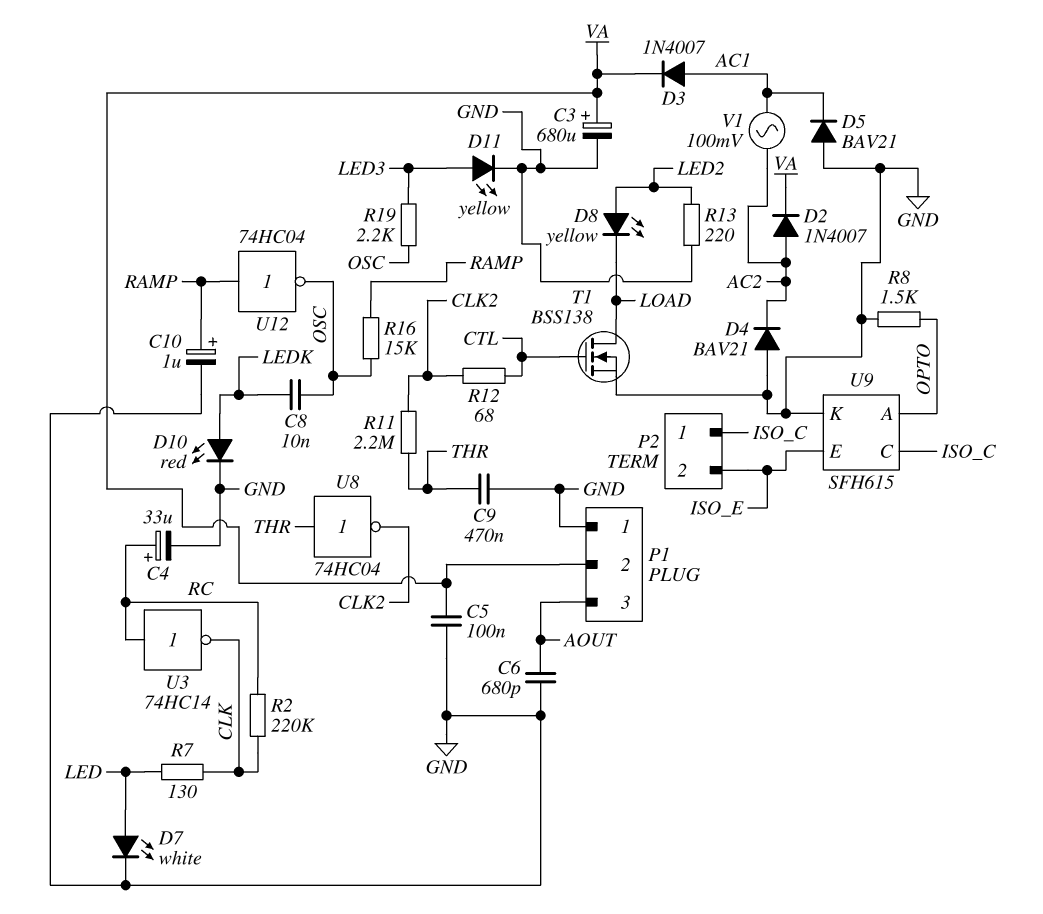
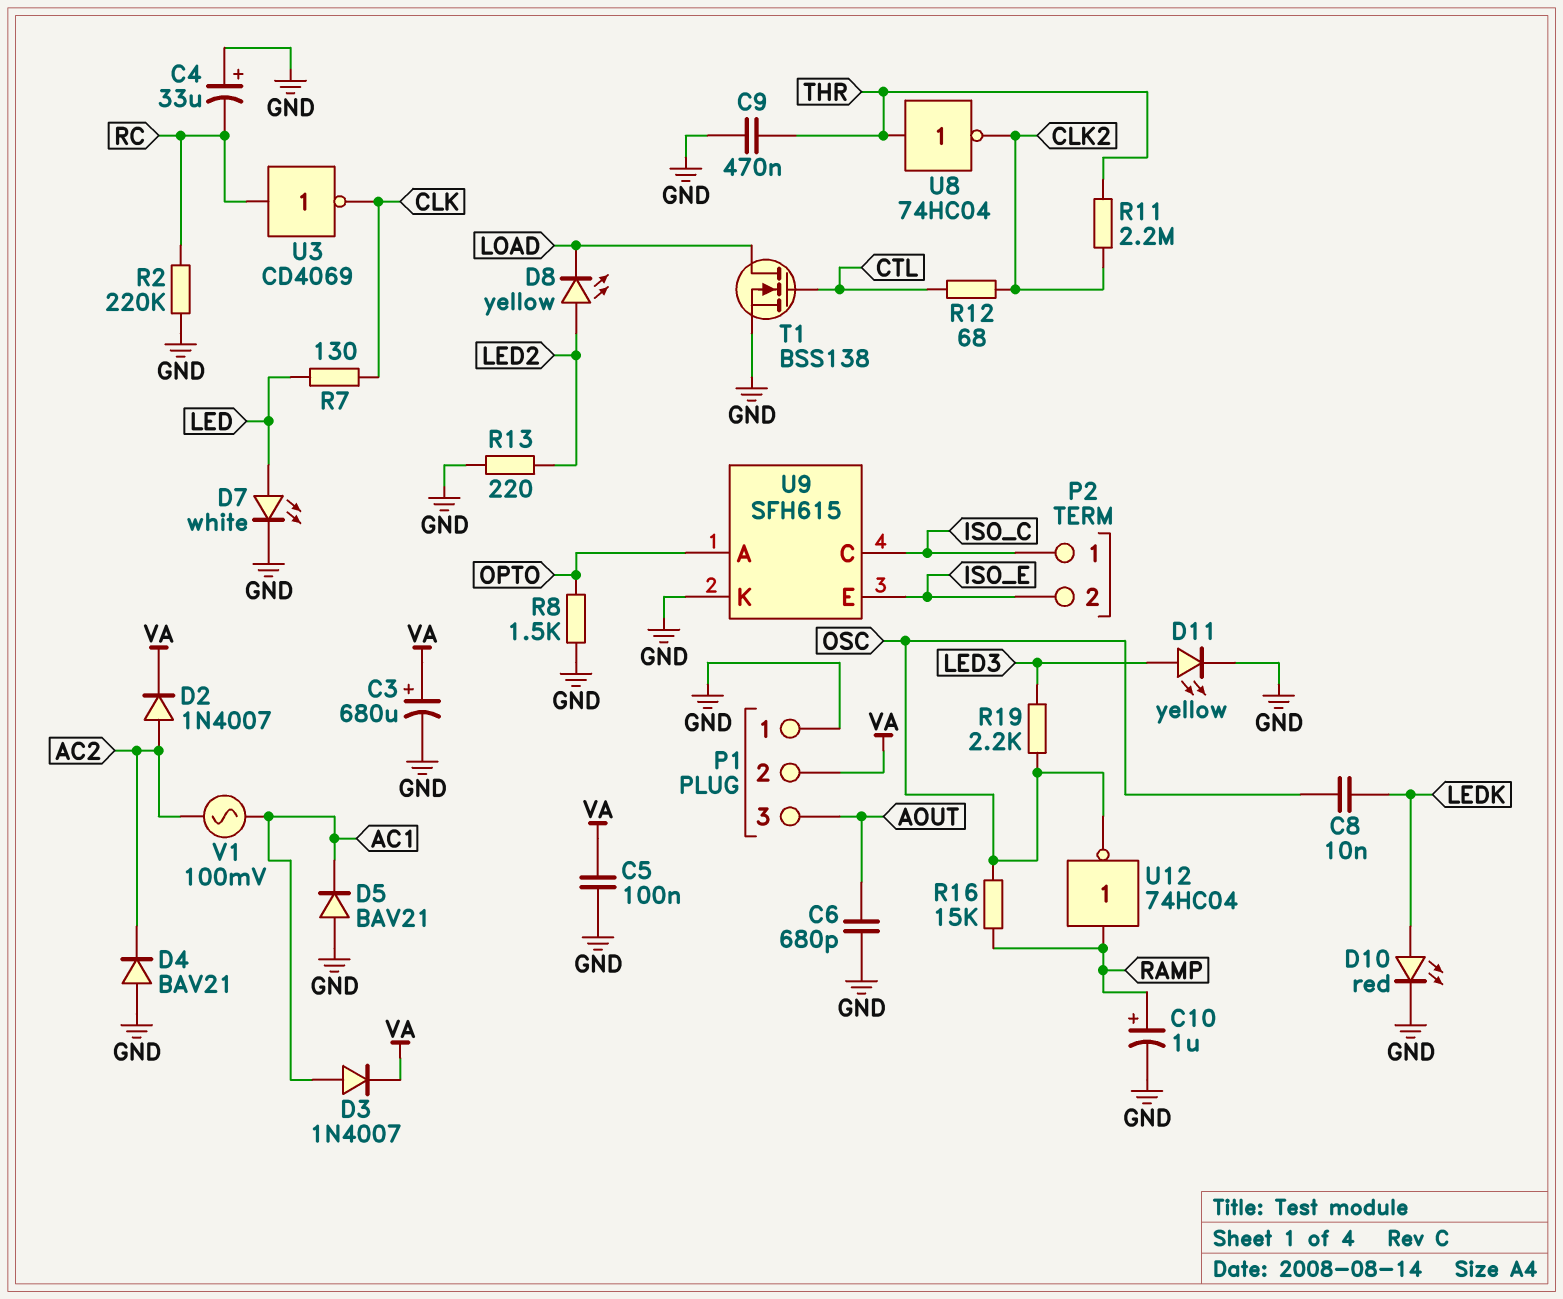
C4: 33uF (plus RC, minus GND) -> 33uF (plus GND, minus RC)
R2: 220k (CLK, RC) -> 220k (GND, RC)
U3: NOT 74HC14 (in RC, out CLK) -> NOT CD4069 (in RC, out CLK)

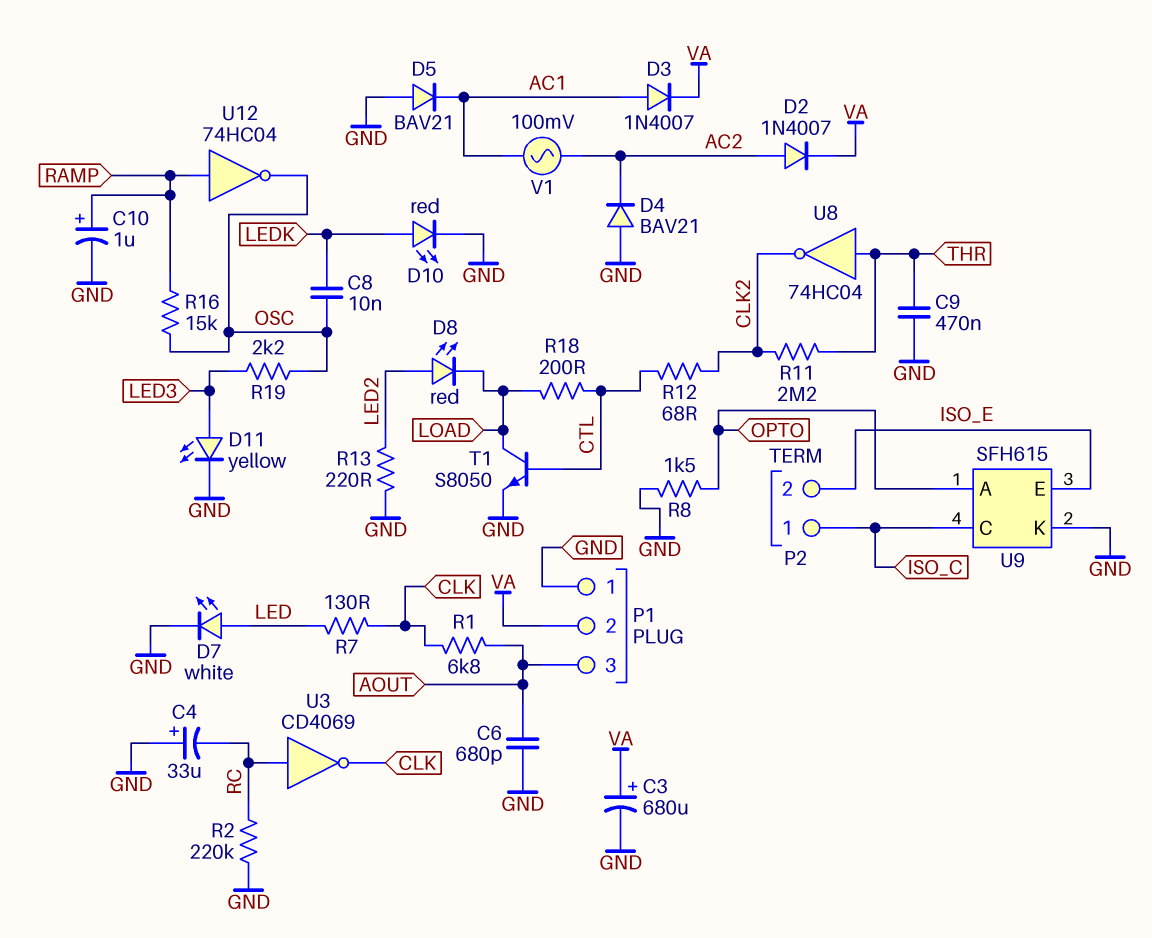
C5: 100nF (GND, VA) -> none
D8: LED yellow (A LED2, K LOAD) -> LED red (A LED2, K LOAD)
R1: none -> 6.8k (AOUT, CLK)
R18: none -> 200 (CTL, LOAD)
T1: NMOS BSS138 (G CTL, D LOAD, S GND) -> NPN S8050 (B CTL, C LOAD, E GND)

